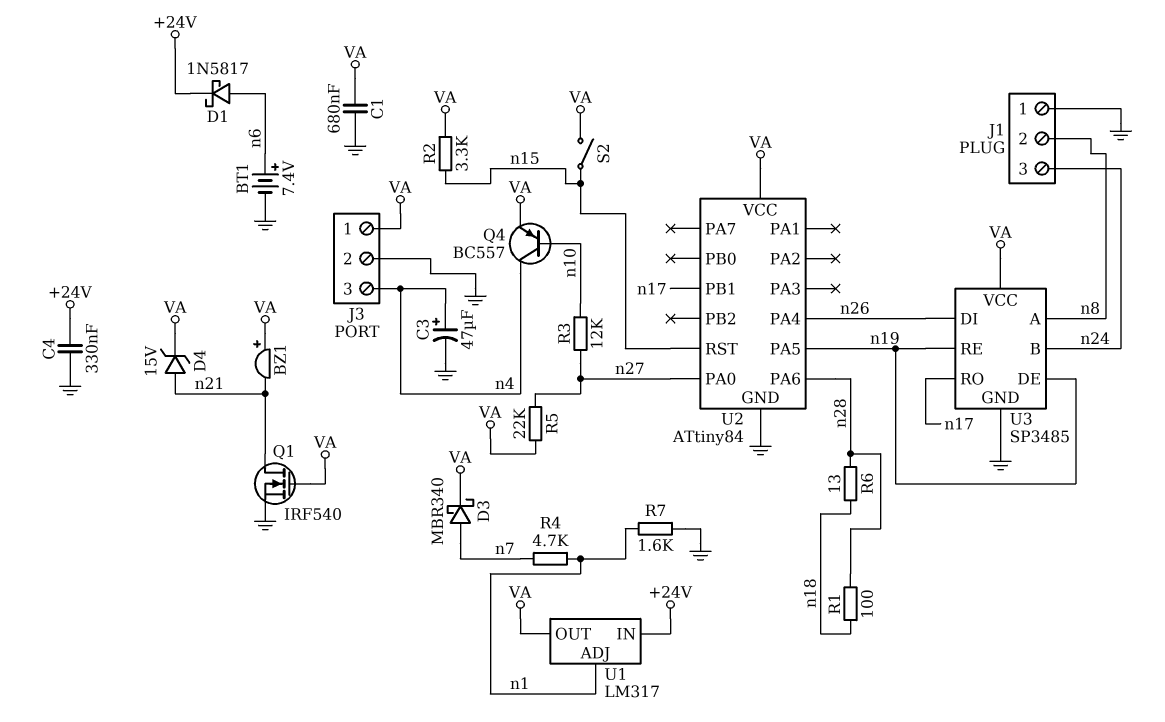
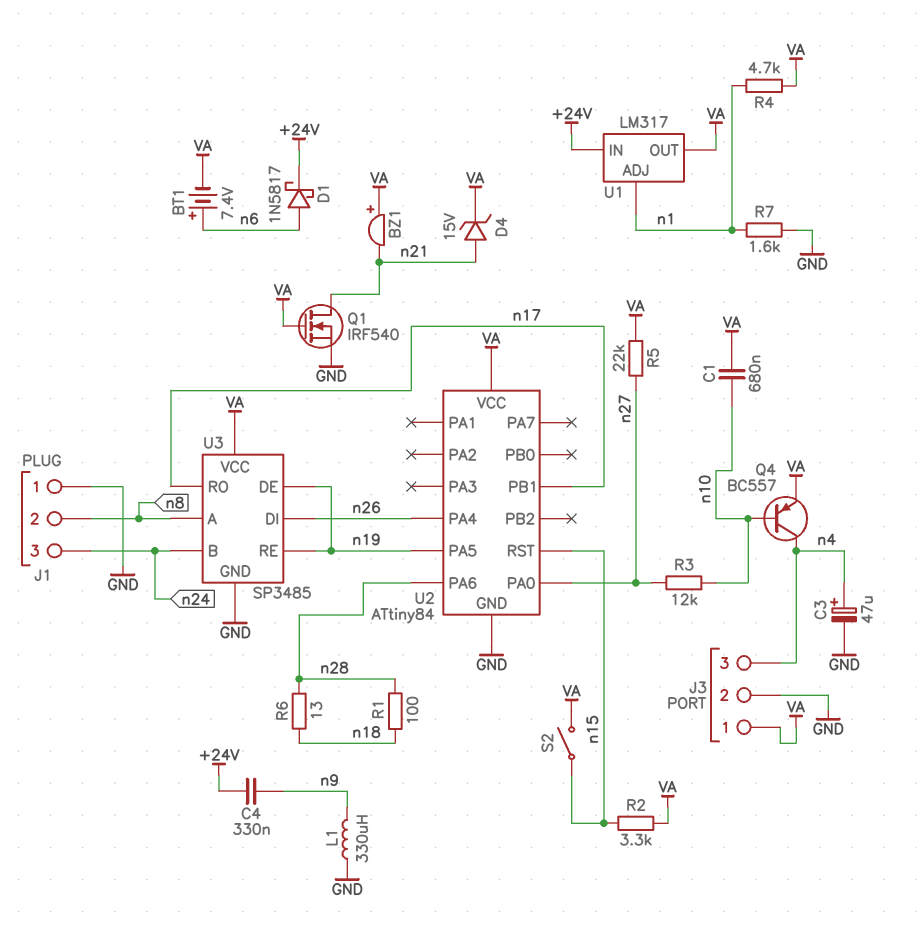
BT1: 7.4V (plus n6, minus GND) -> 7.4V (plus n6, minus VA)
C1: 680nF (GND, VA) -> 680nF (VA, n10)
C4: 330nF (+24V, GND) -> 330nF (+24V, n9)
D3: schottky MBR340 (A n7, K VA) -> none
L1: none -> 330uH (GND, n9)
R4: 4.7k (n1, n7) -> 4.7k (VA, n1)

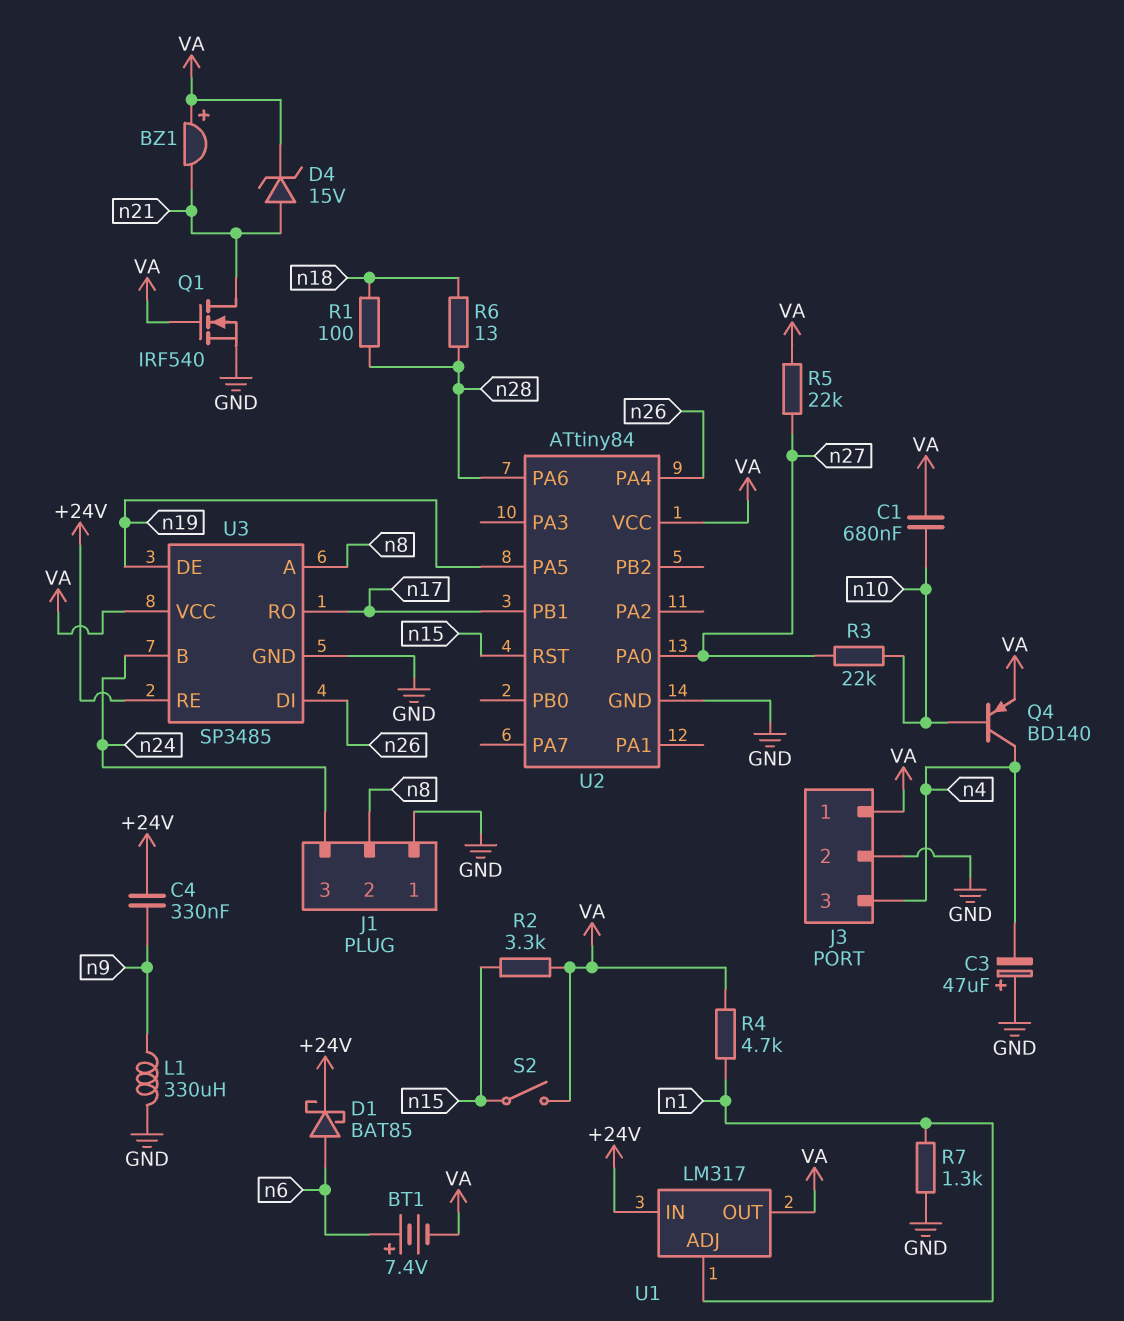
C3: 47uF (plus n4, minus GND) -> 47uF (plus GND, minus n4)
D1: schottky 1N5817 (A n6, K +24V) -> schottky BAT85 (A n6, K +24V)
Q4: PNP BC557 (B n10, C n4, E VA) -> PNP BD140 (B n10, C n4, E VA)
R3: 12k (n10, n27) -> 22k (n10, n27)
R7: 1.6k (GND, n1) -> 1.3k (GND, n1)
U3 pin RE: n19 -> +24V

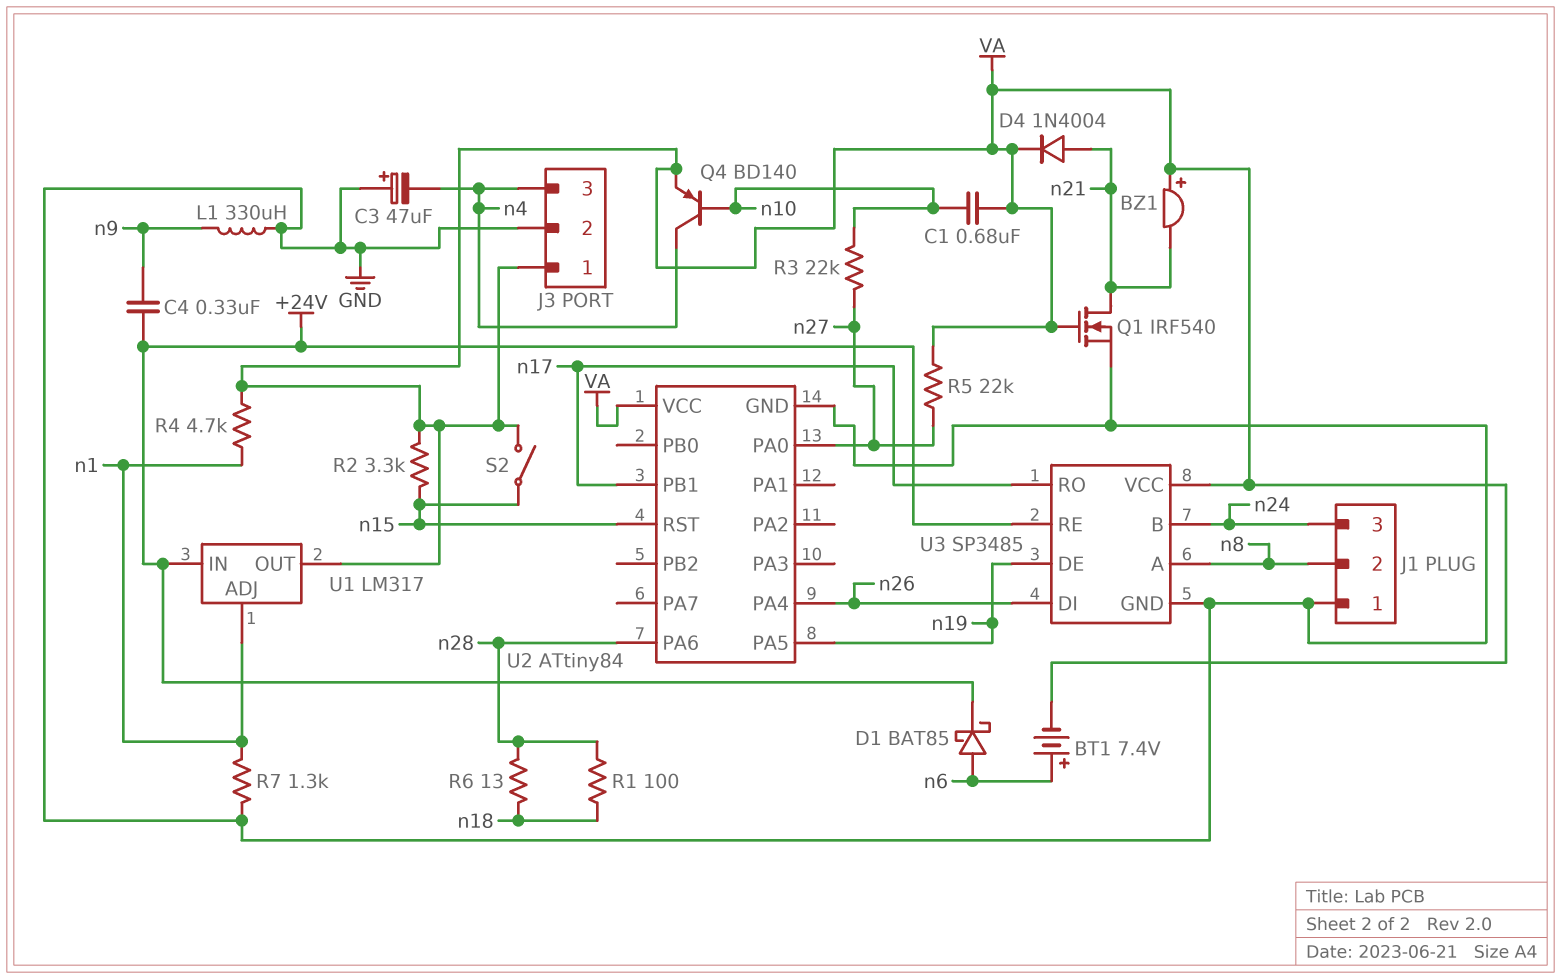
D4: zener 15V (A n21, K VA) -> diode 1N4004 (A n21, K VA)

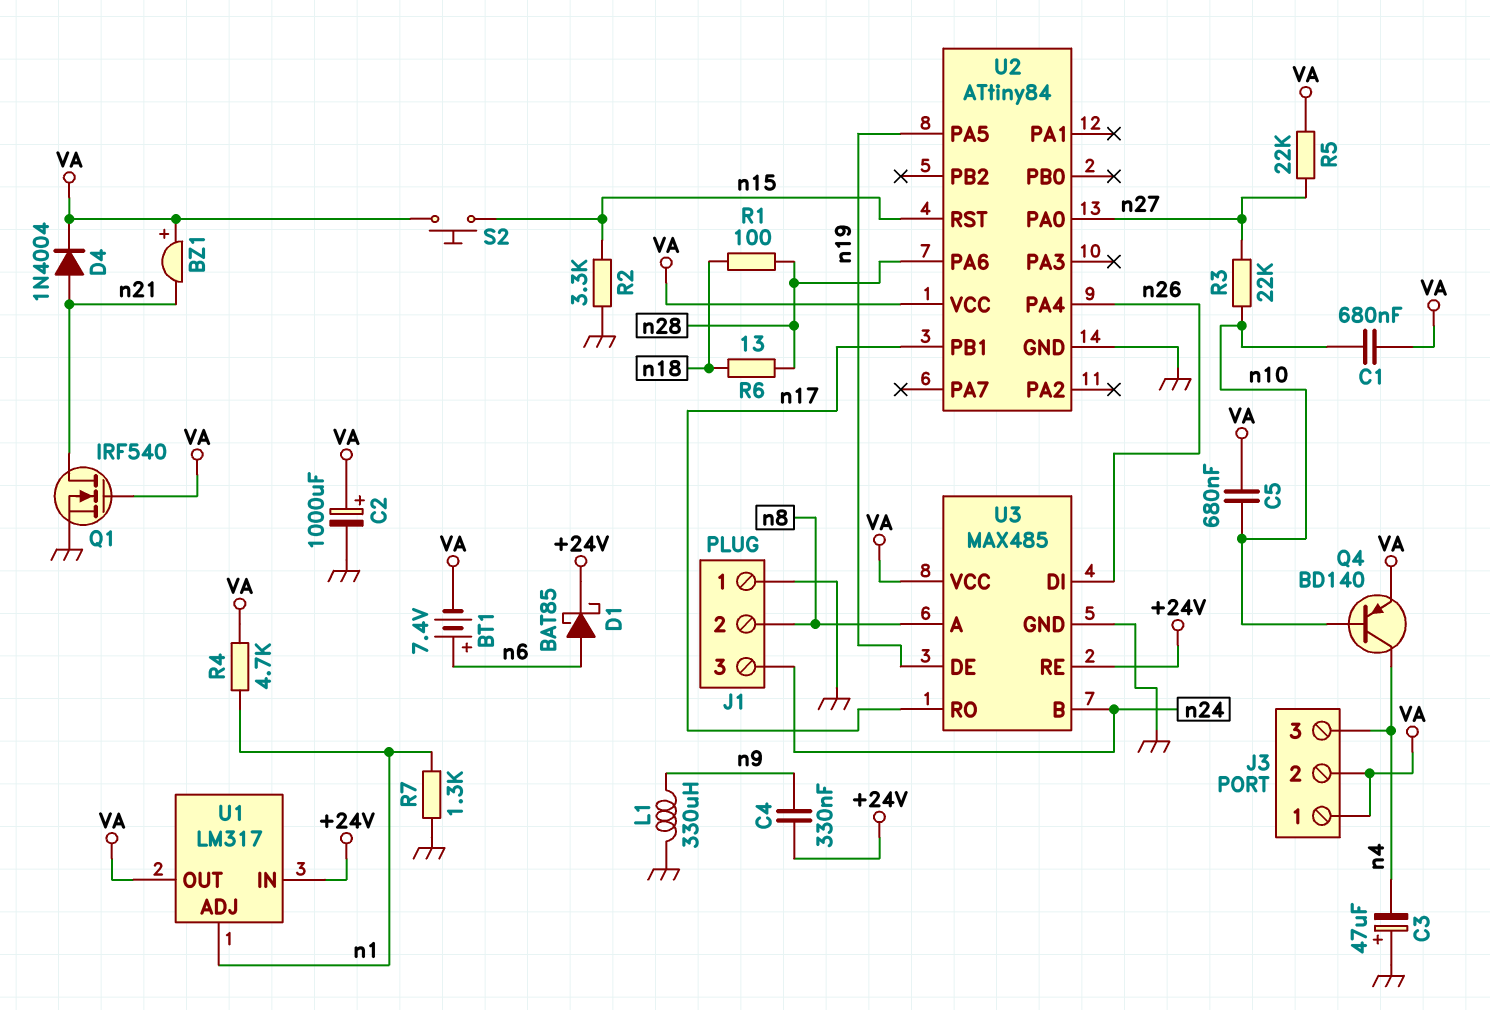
C2: none -> 1000uF (plus VA, minus GND)
C5: none -> 680nF (VA, n10)
J3 pin 2: GND -> VA
R2: 3.3k (VA, n15) -> 3.3k (GND, n15)
S2: switch (VA, n15) -> button (VA, n15)
U3: SP3485 -> MAX485

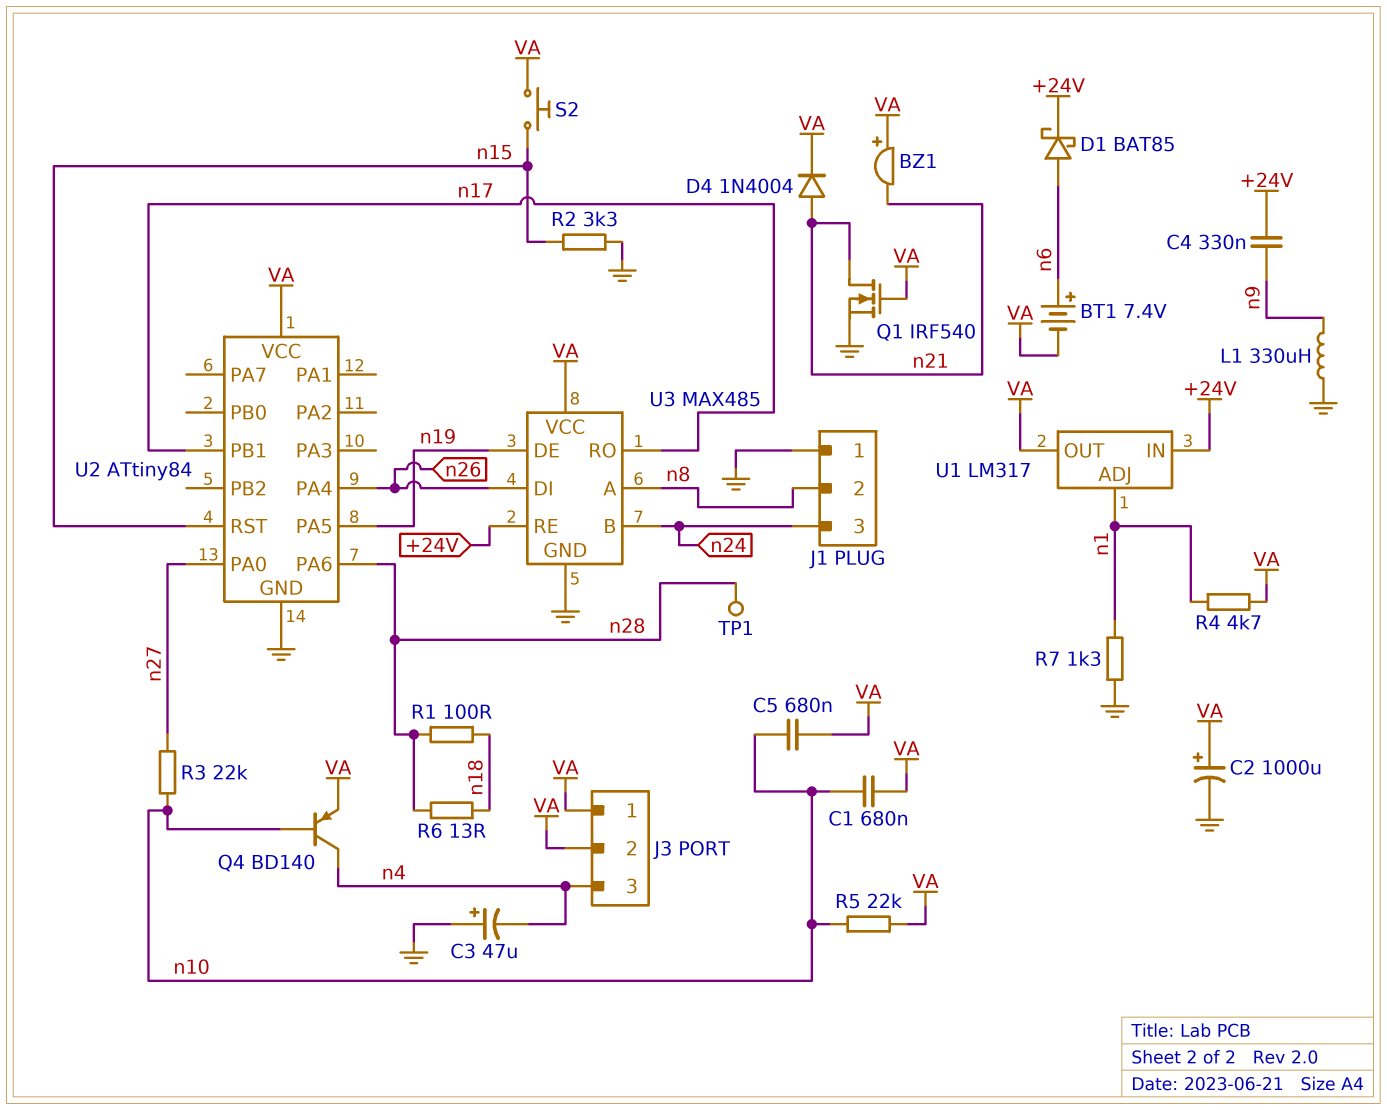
R5: 22k (VA, n27) -> 22k (VA, n10)
TP1: none -> test point (n28)

